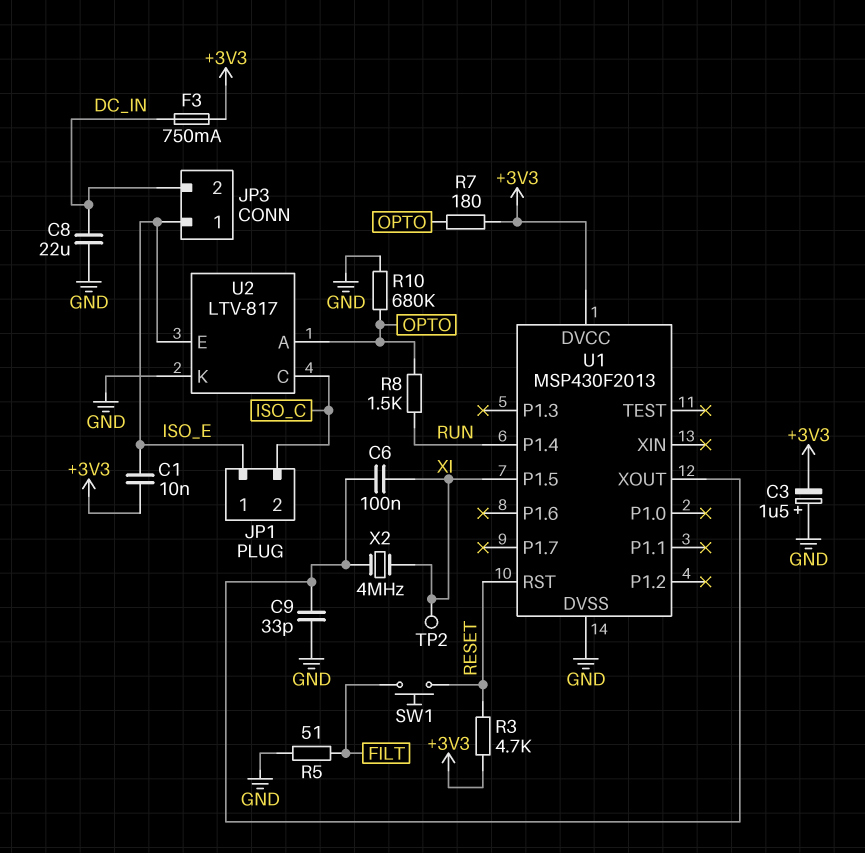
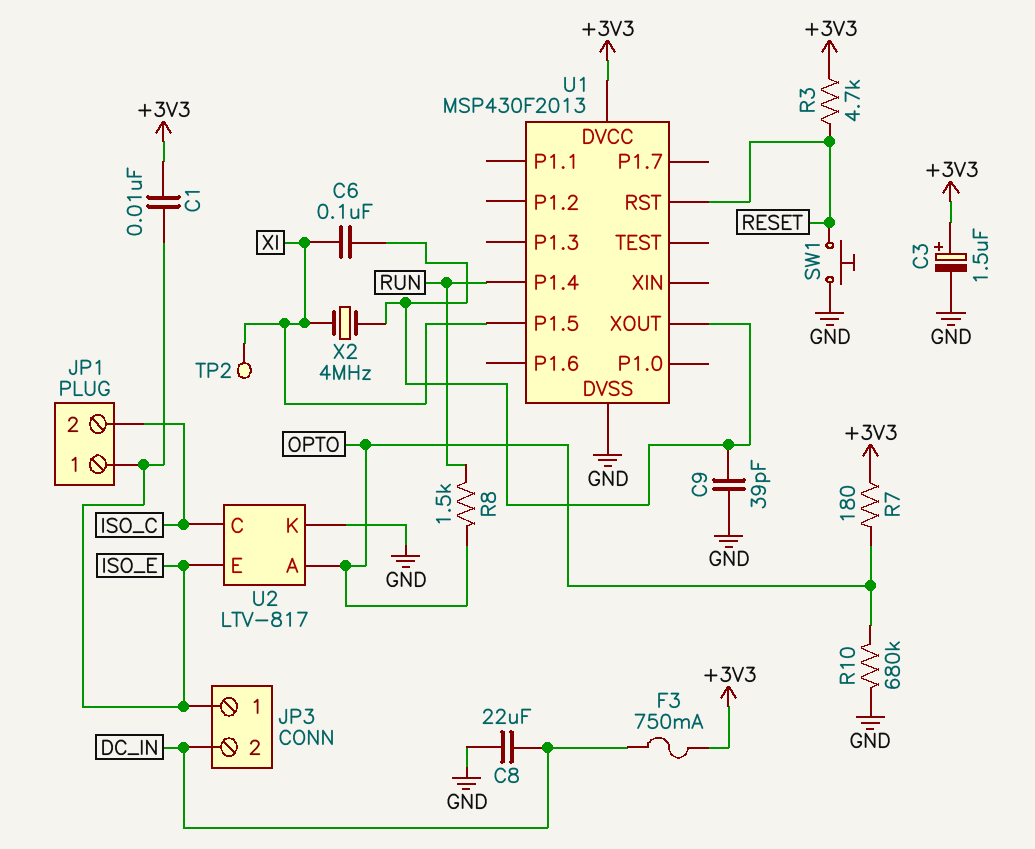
C3: 1.5uF (plus GND, minus +3V3) -> 1.5uF (plus +3V3, minus GND)
C9: 33pF (GND, U1/XOUT) -> 39pF (GND, U1/XOUT)
R5: 51 (FILT, GND) -> none
SW1: button (FILT, RESET) -> button (GND, RESET)

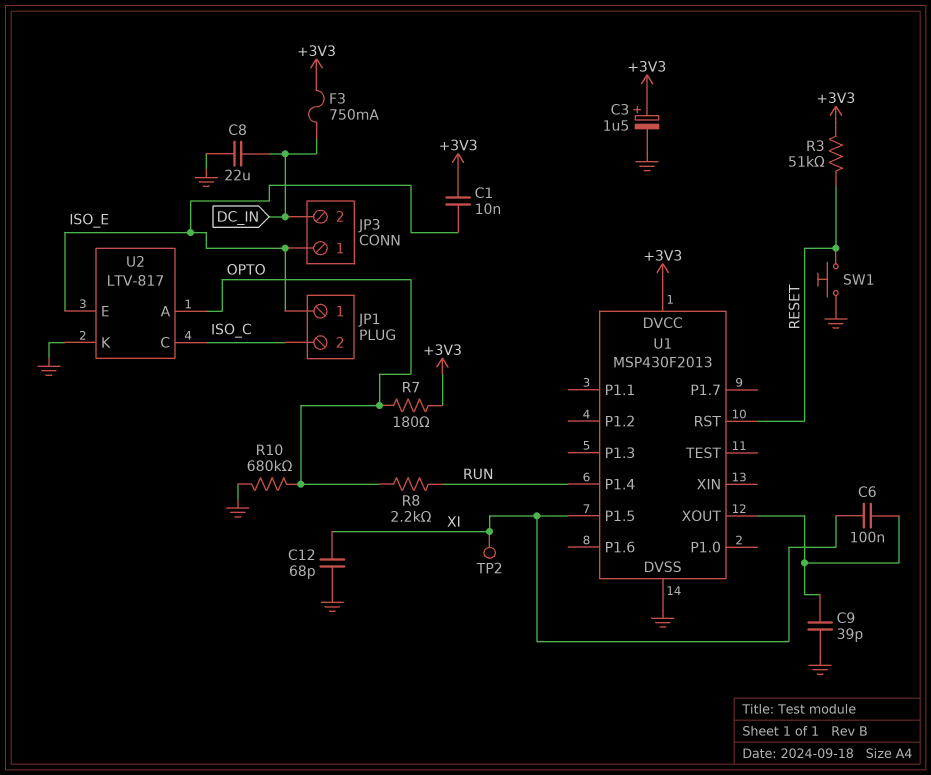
C12: none -> 68pF (GND, XI)
R3: 4.7k (+3V3, RESET) -> 51k (+3V3, RESET)
R8: 1.5k (OPTO, RUN) -> 2.2k (OPTO, RUN)
X2: 4MHz (U1/XOUT, XI) -> none

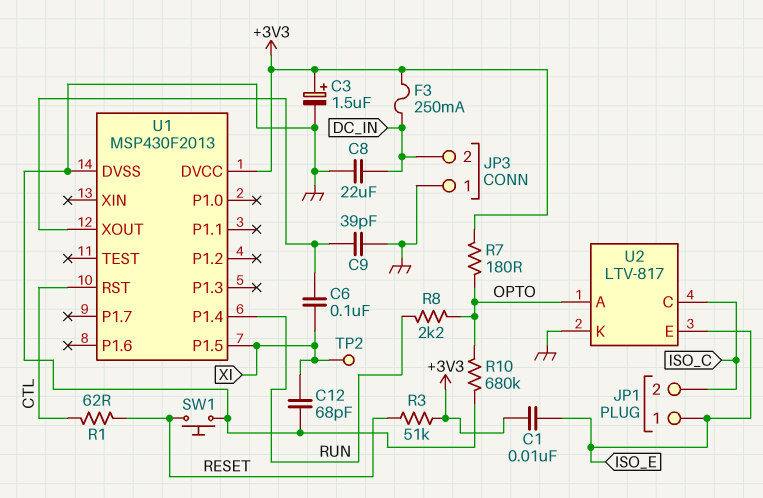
F3: 750mA (+3V3, DC_IN) -> 250mA (+3V3, DC_IN)
JP3 pin 1: ISO_E -> GND
R1: none -> 62 (CTL, RESET)
U1 pin RST: RESET -> CTL

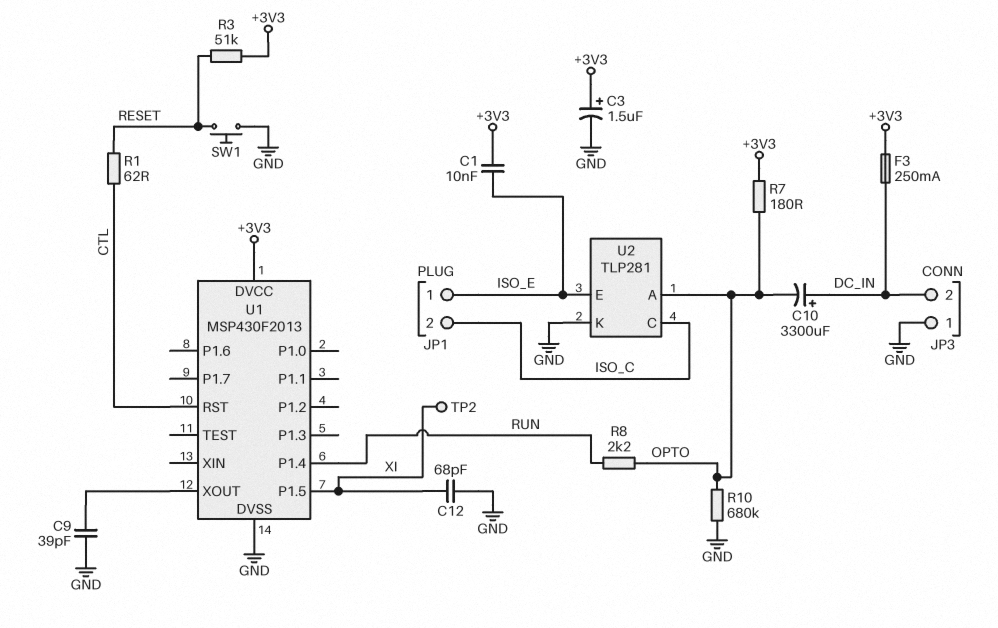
C6: 100nF (U1/XOUT, XI) -> none
C8: 22uF (DC_IN, GND) -> none
C10: none -> 3300uF (plus DC_IN, minus OPTO)
U2: LTV-817 -> TLP281

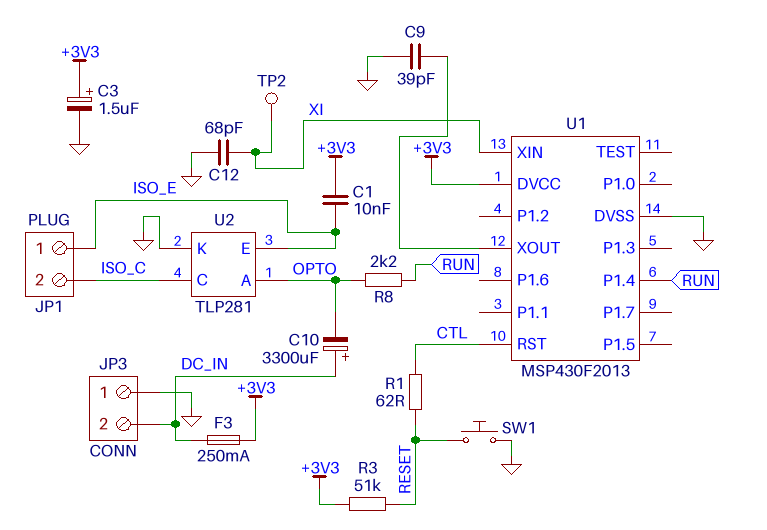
R7: 180 (+3V3, OPTO) -> none
R10: 680k (GND, OPTO) -> none
U1 pin P1.5: XI -> none
U1 pin XIN: none -> XI

